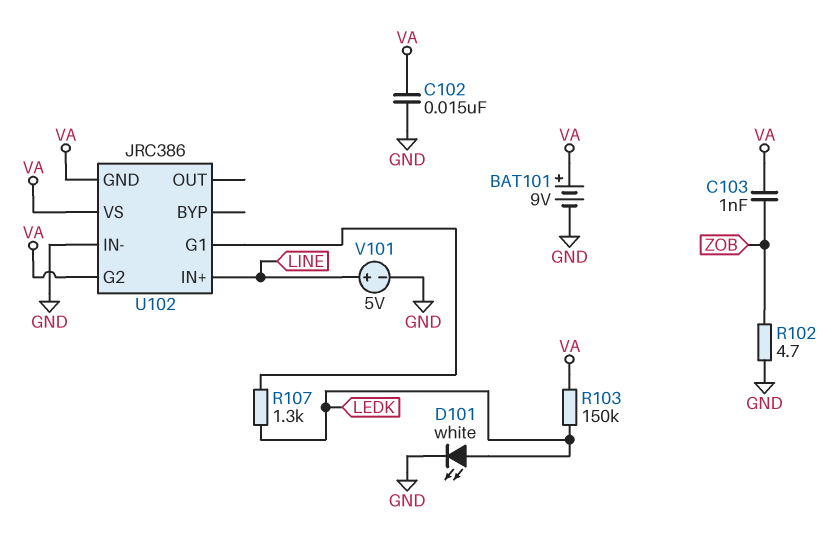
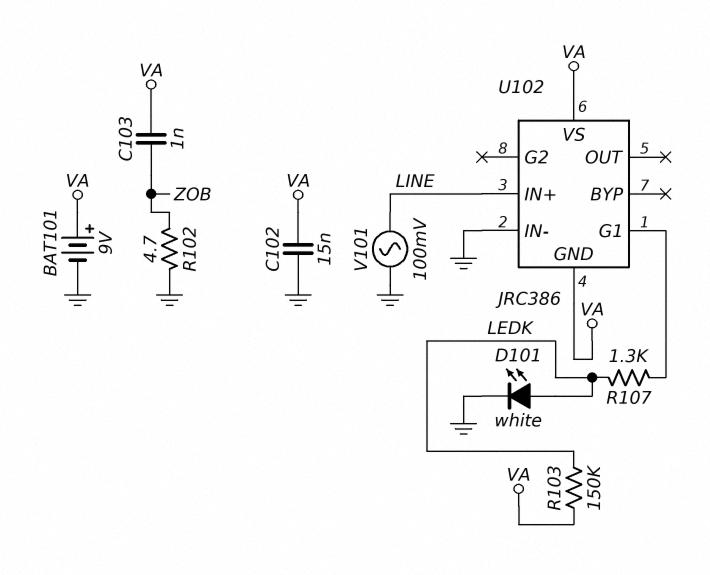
U102 pin G2: VA -> none
V101: 5V (plus LINE, minus GND) -> AC 100mV (GND, LINE)

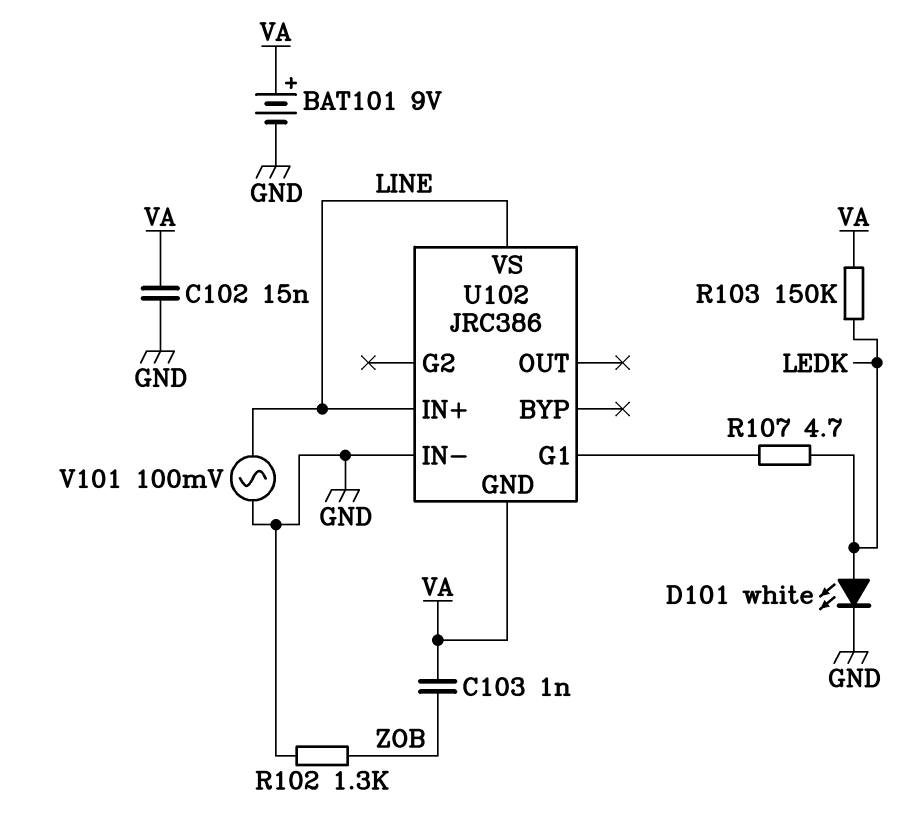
R102: 4.7 (GND, ZOB) -> 1.3k (GND, ZOB)
R107: 1.3k (LEDK, U102/G1) -> 4.7 (LEDK, U102/G1)
U102 pin VS: VA -> LINE

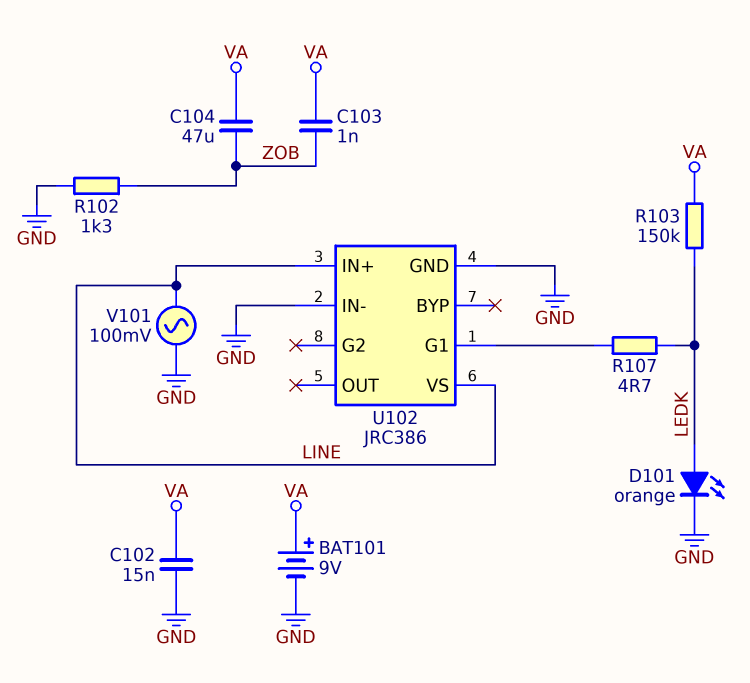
C104: none -> 47uF (VA, ZOB)
D101: LED white (A LEDK, K GND) -> LED orange (A LEDK, K GND)
U102 pin GND: VA -> GND

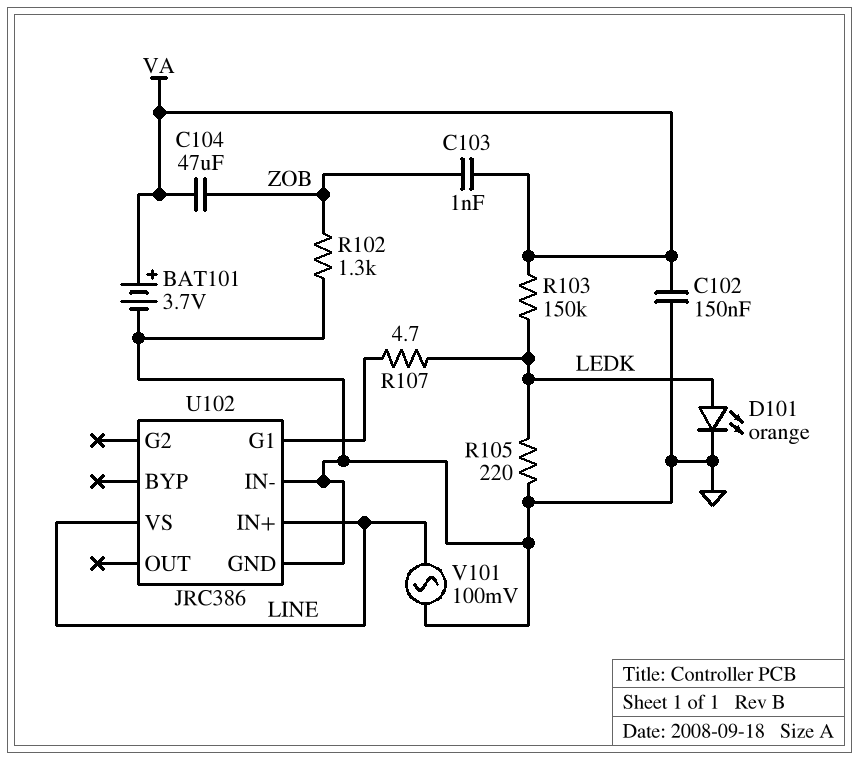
BAT101: 9V (plus VA, minus GND) -> 3.7V (plus VA, minus GND)
C102: 15nF (GND, VA) -> 150nF (GND, VA)
R105: none -> 220 (GND, LEDK)

